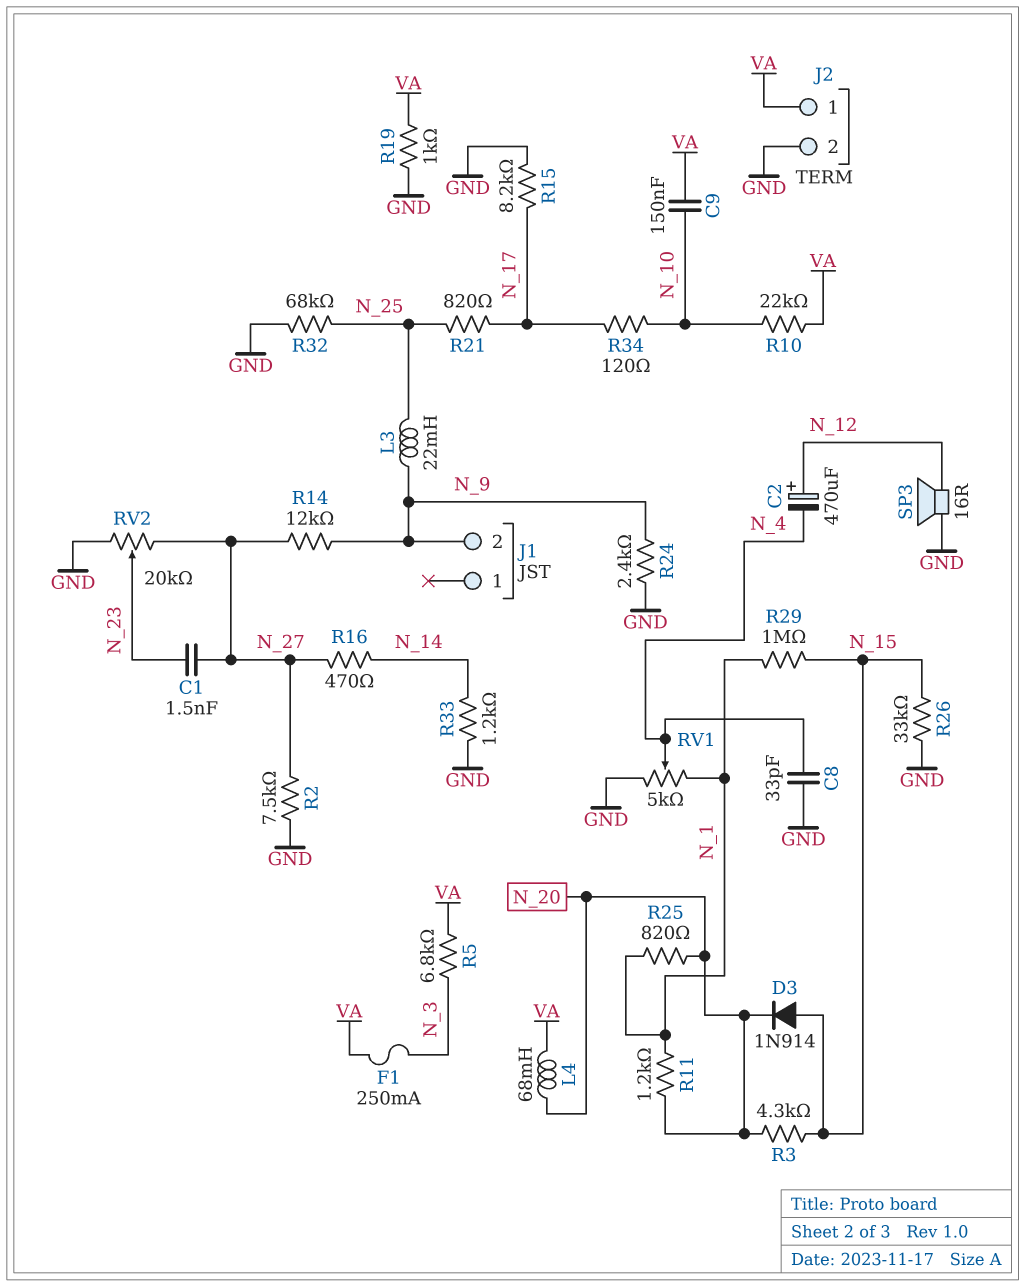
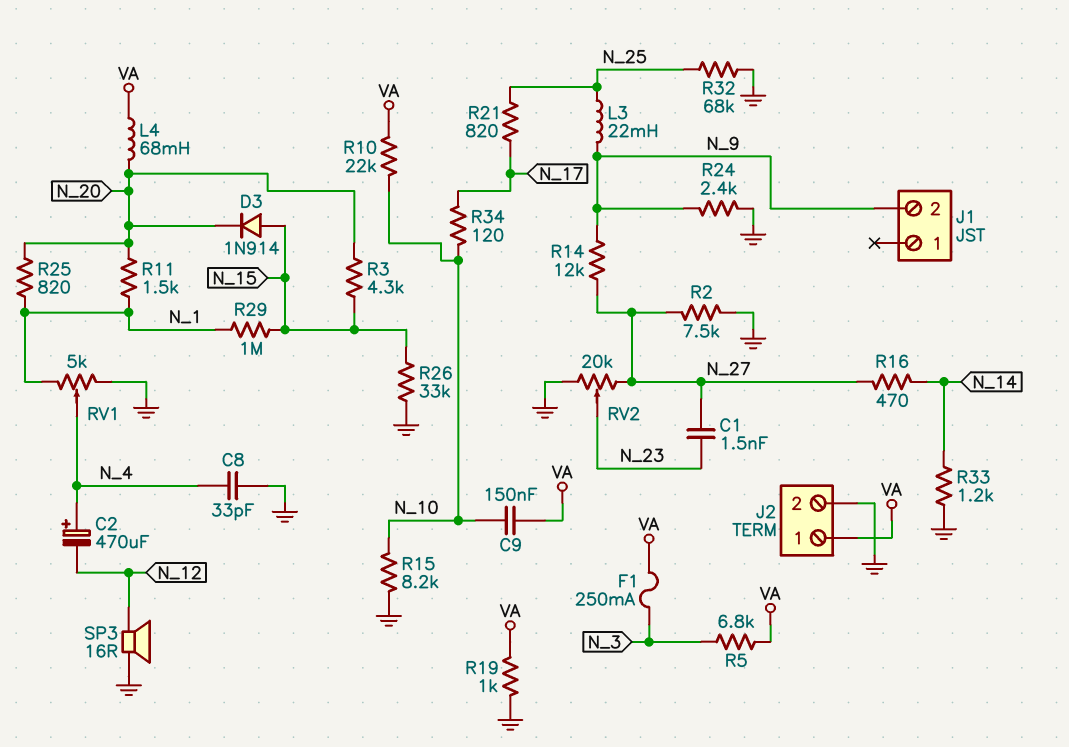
C2: 470uF (plus N_12, minus N_4) -> 470uF (plus N_4, minus N_12)
R11: 1.2k (N_1, N_20) -> 1.5k (N_1, N_20)
R15: 8.2k (GND, N_17) -> 8.2k (GND, N_10)

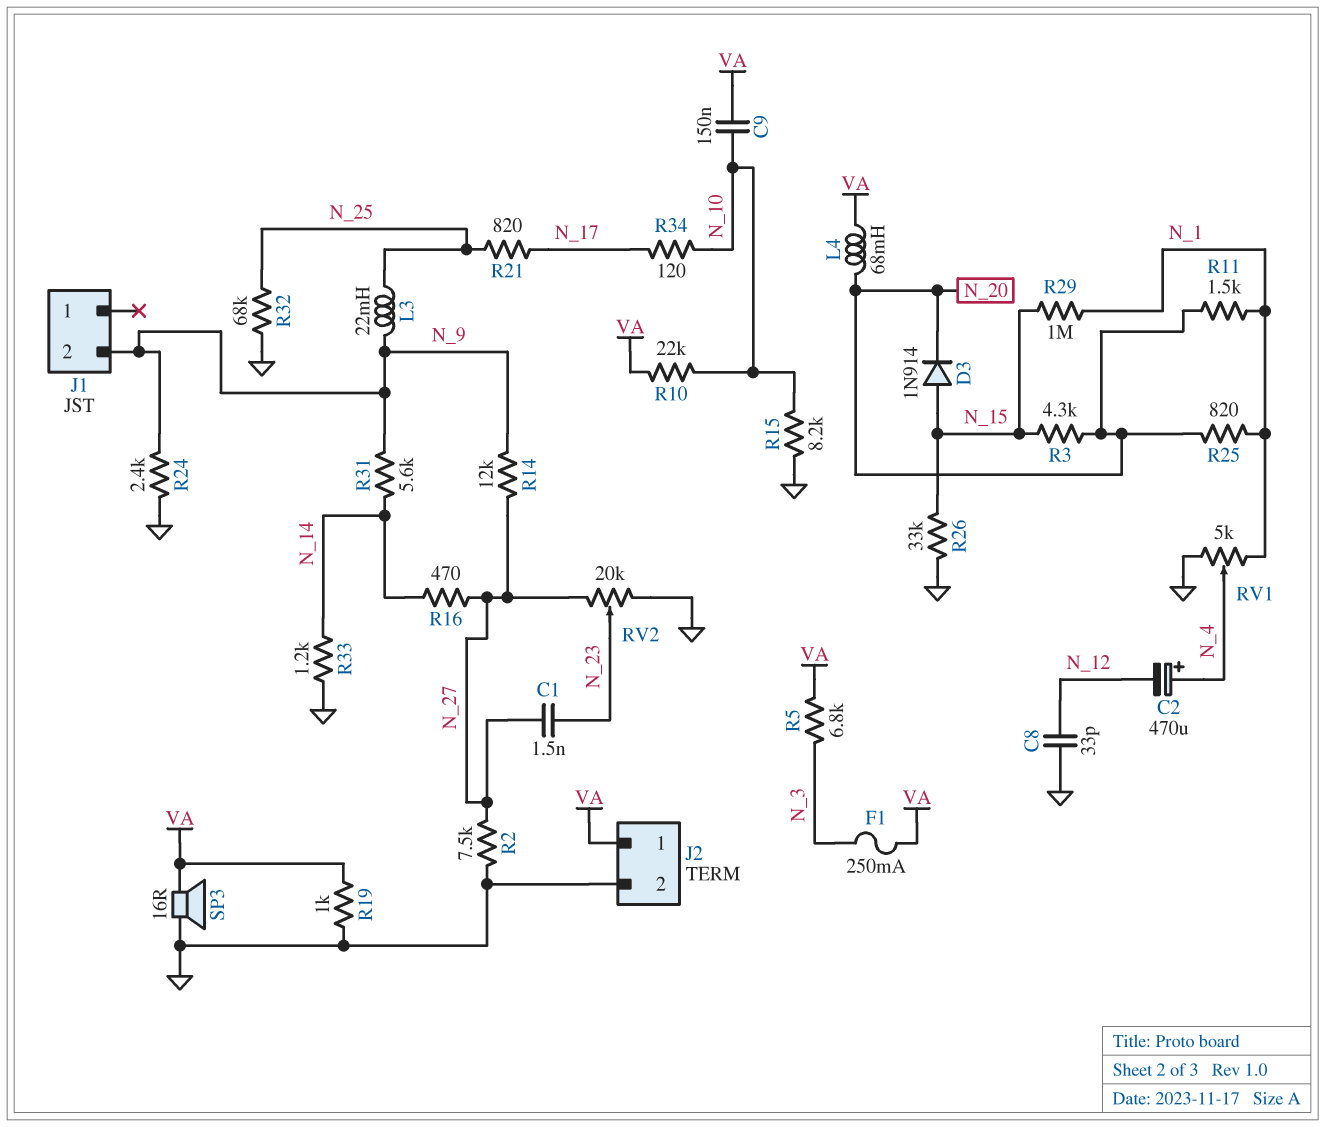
C8: 33pF (GND, N_4) -> 33pF (GND, N_12)
R31: none -> 5.6k (N_9, N_14)
SP3: speaker 16R (GND, N_12) -> speaker 16R (GND, VA)

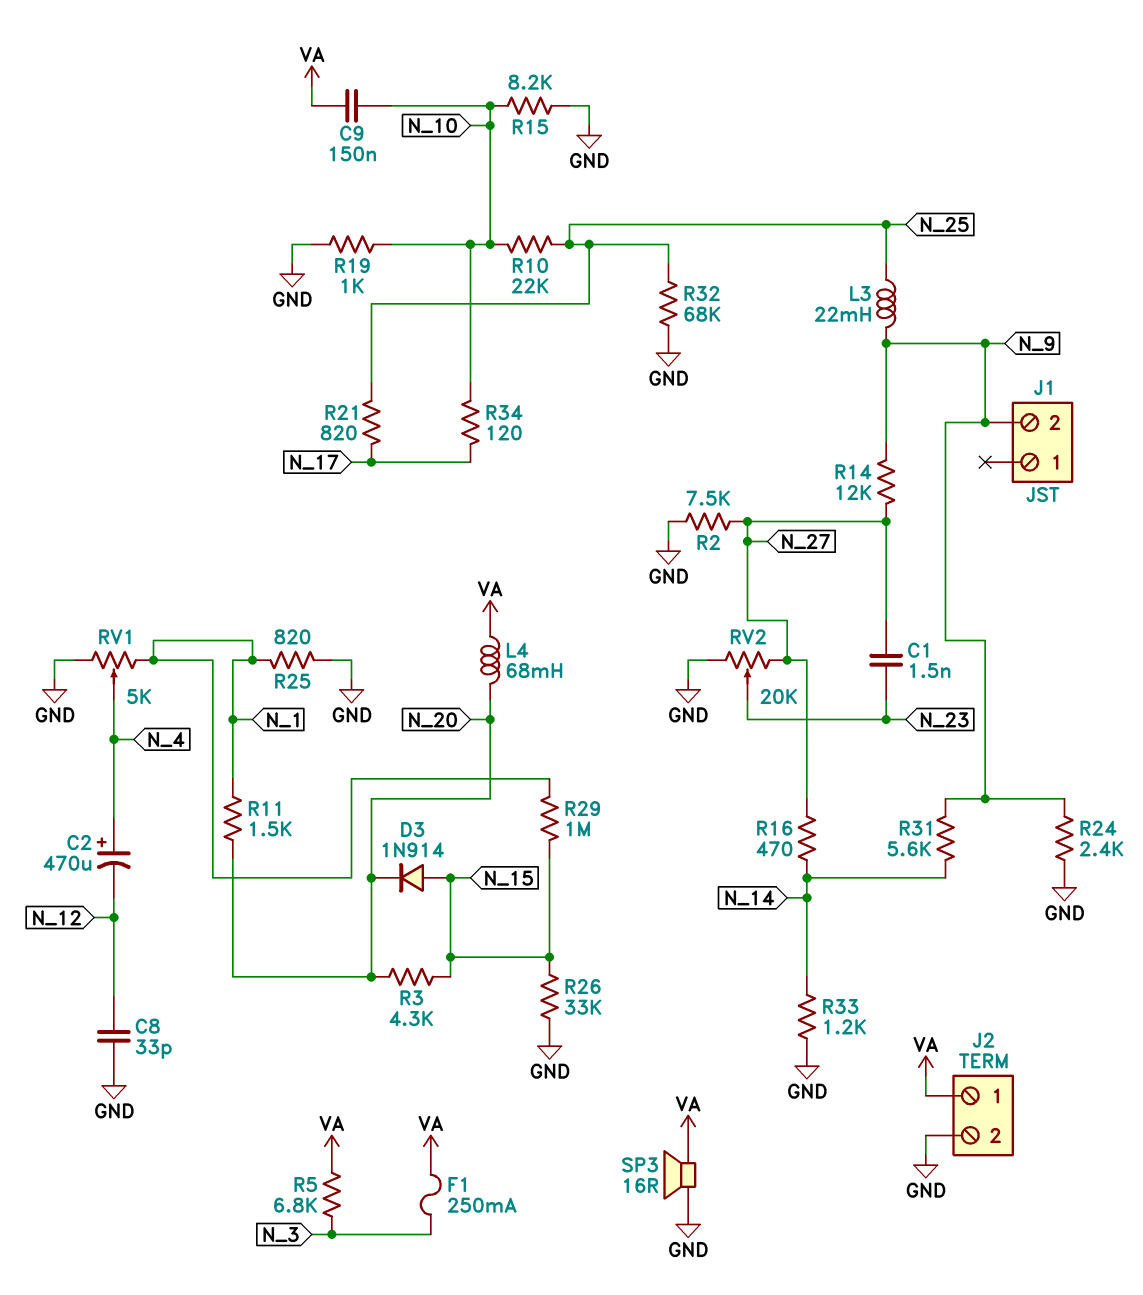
R10: 22k (N_10, VA) -> 22k (N_10, N_25)
R19: 1k (GND, VA) -> 1k (GND, N_10)
R25: 820 (N_1, N_20) -> 820 (GND, N_1)

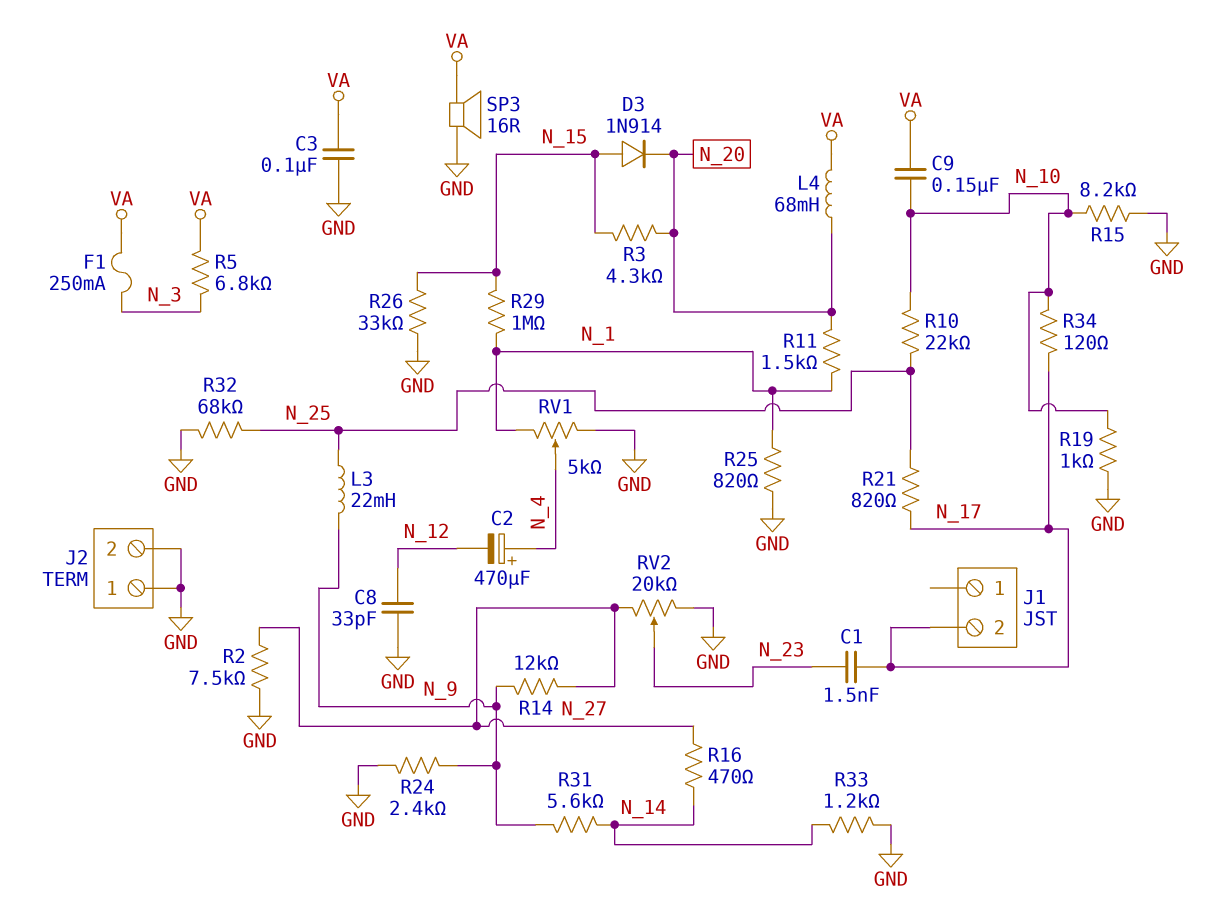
C1: 1.5nF (N_23, N_27) -> 1.5nF (N_17, N_23)
C3: none -> 100nF (GND, VA)
J1 pin 2: N_9 -> N_17
J2 pin 1: VA -> GND

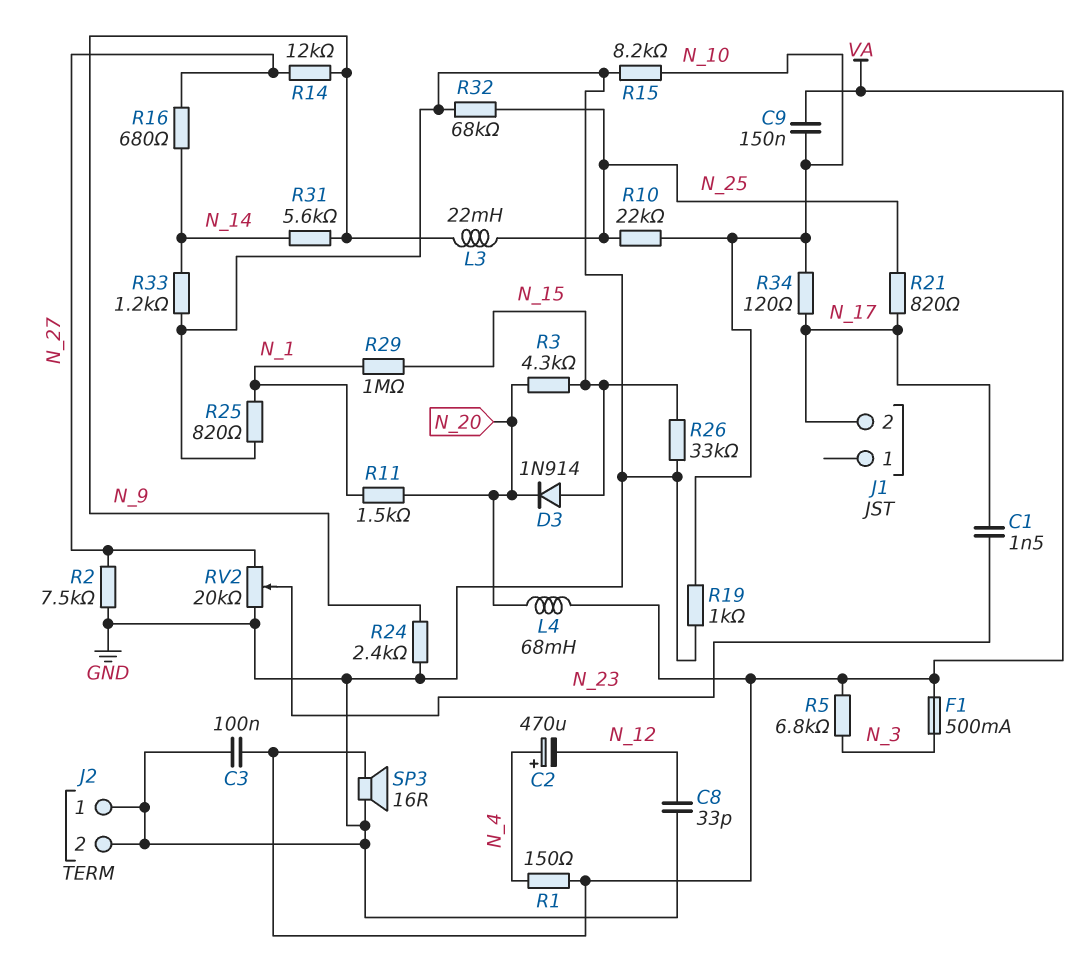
F1: 250mA (N_3, VA) -> 500mA (N_3, VA)
R1: none -> 150 (N_4, VA)
R16: 470 (N_14, N_27) -> 680 (N_14, N_27)
RV1: 5k (GND, N_1, wiper N_4) -> none

